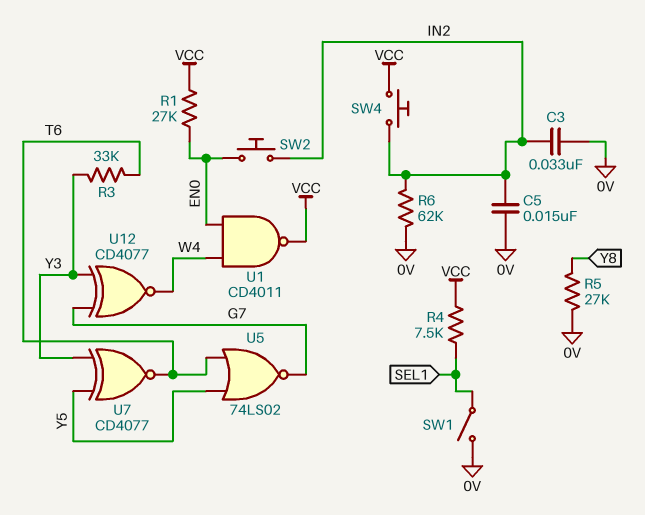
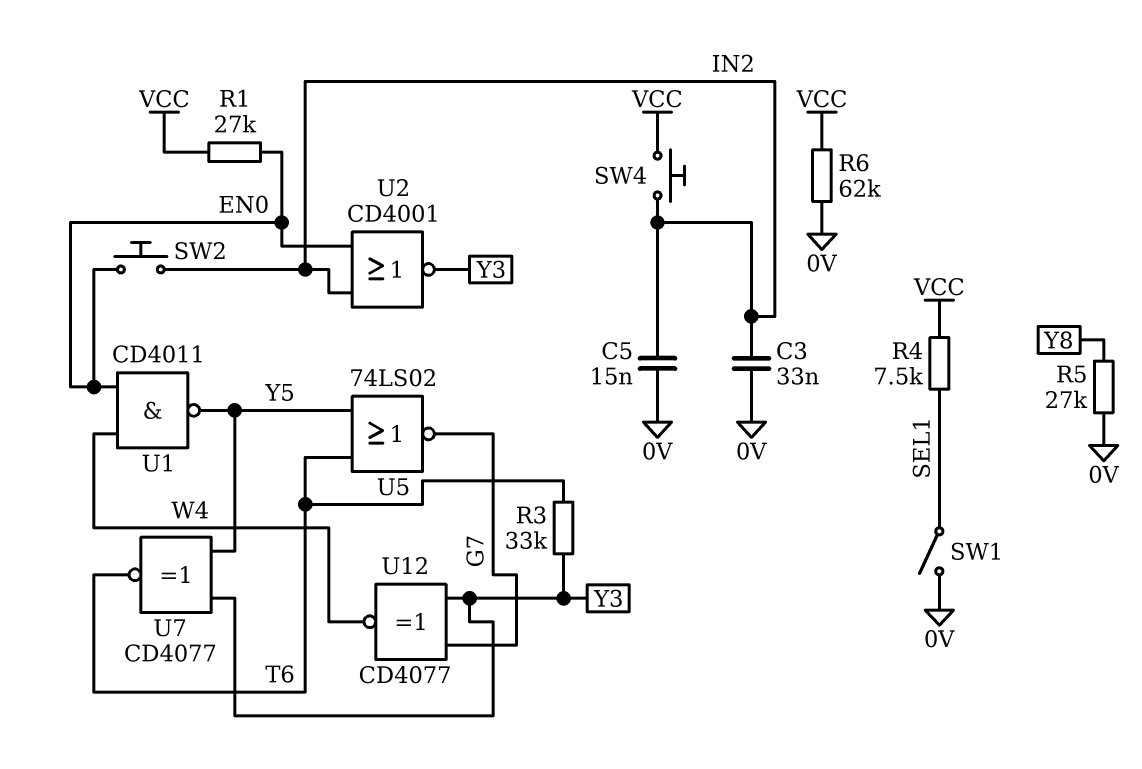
R6: 62k (0V, IN2) -> 62k (0V, VCC)
U1: NAND CD4011 (in EN0, in W4, out VCC) -> NAND CD4011 (in EN0, in W4, out Y5)
U2: none -> NOR CD4001 (in EN0, in IN2, out Y3)

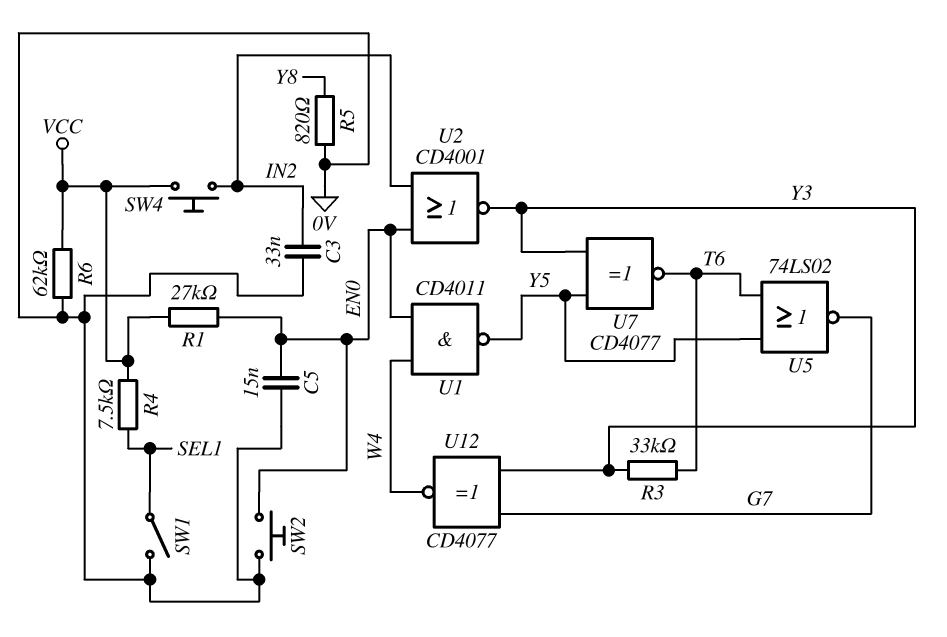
C5: 15nF (0V, IN2) -> 15nF (0V, EN0)
R5: 27k (0V, Y8) -> 820 (0V, Y8)
SW2: button (EN0, IN2) -> button (0V, EN0)

